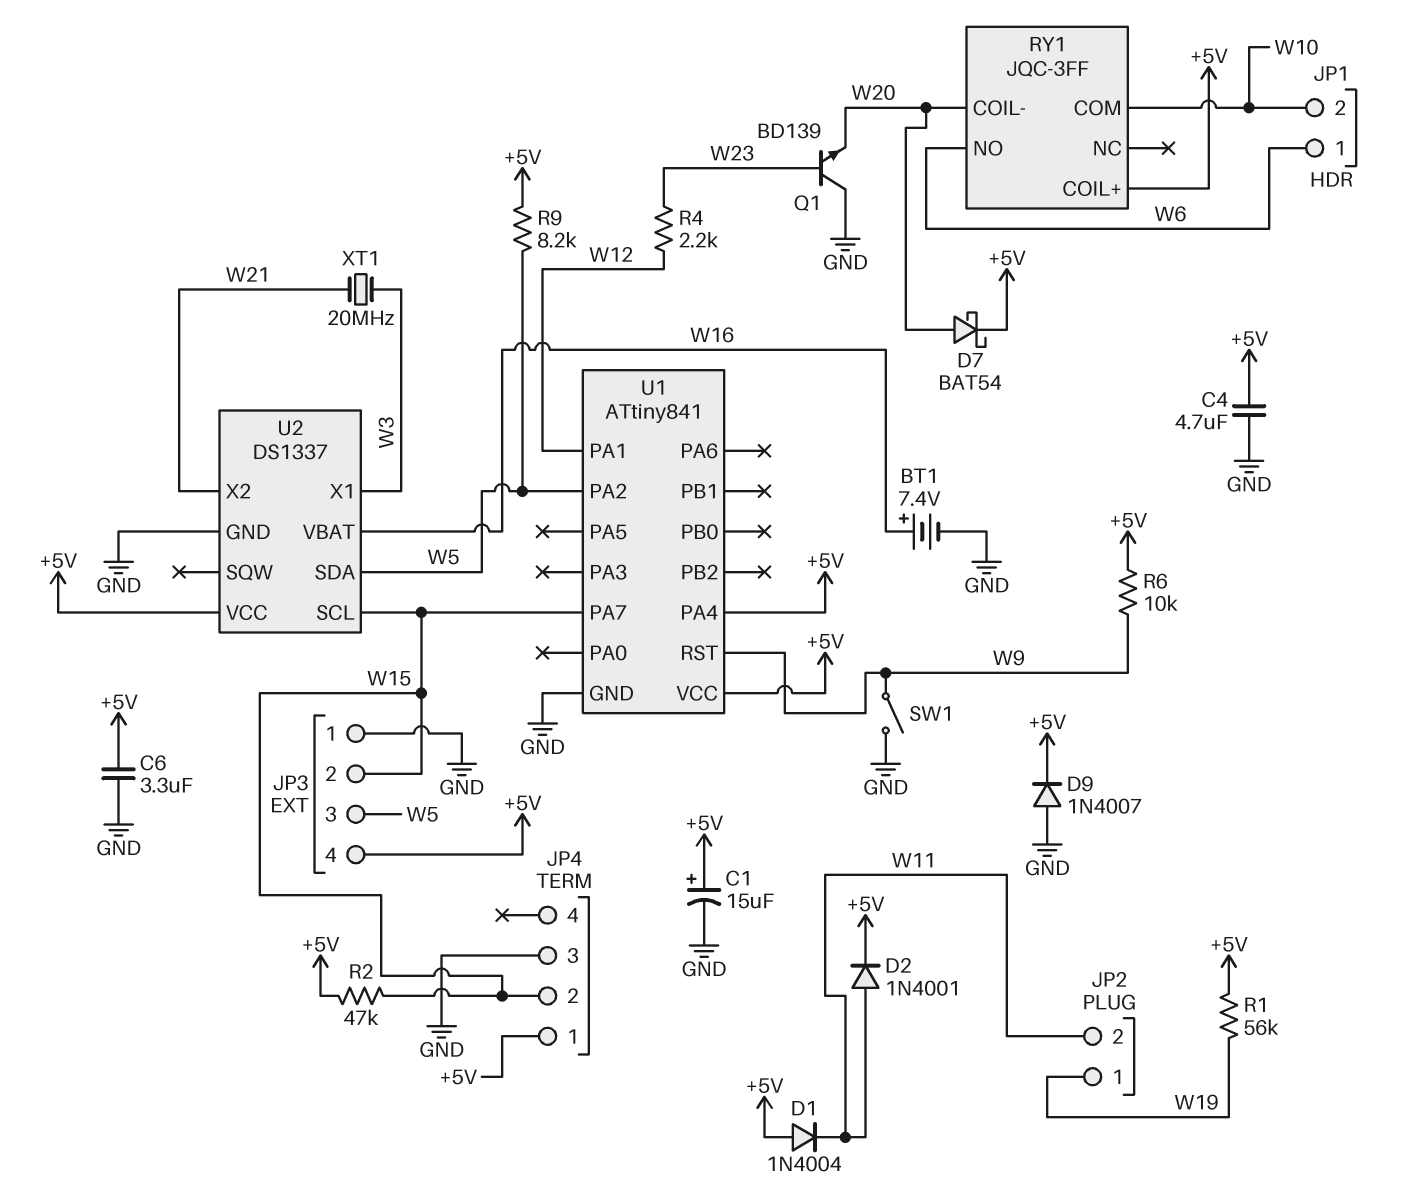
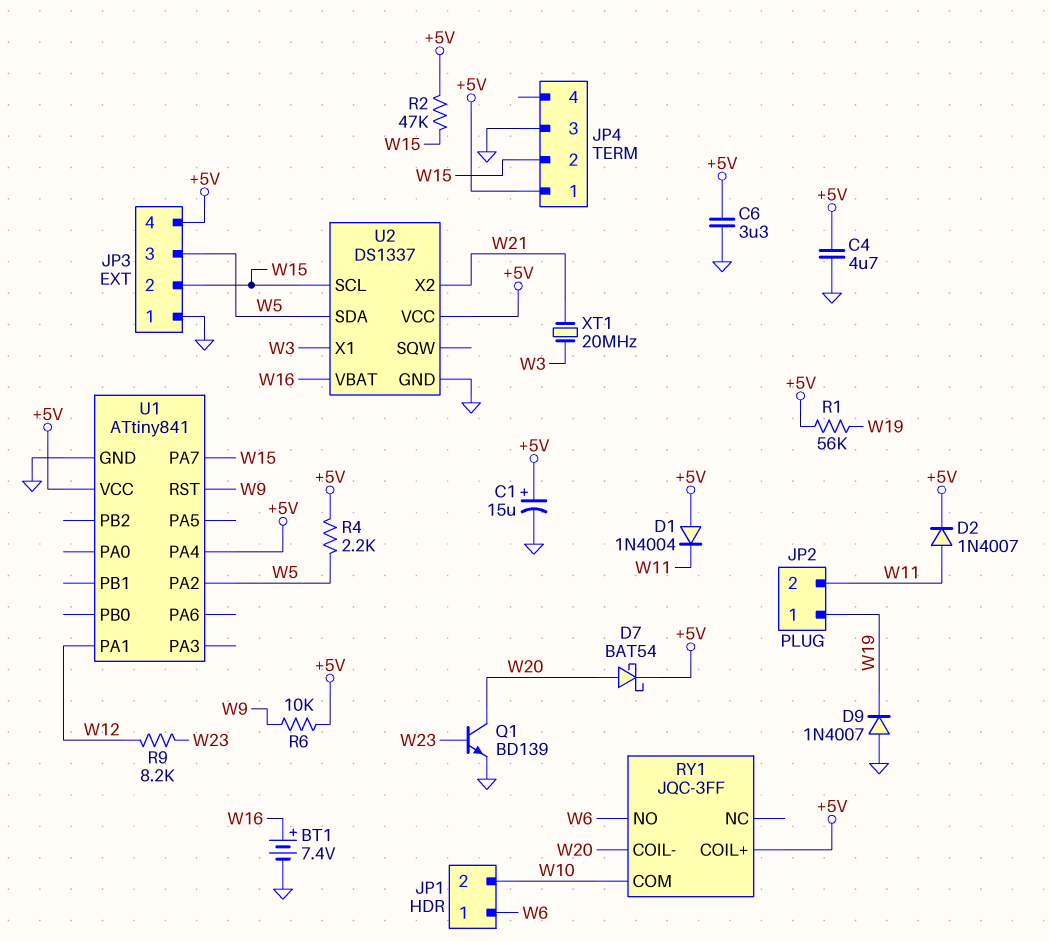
D2: diode 1N4001 (A W11, K +5V) -> diode 1N4007 (A W11, K +5V)
D9: diode 1N4007 (A GND, K +5V) -> diode 1N4007 (A GND, K W19)
Q1: NPN BD139 (B W23, C GND, E W20) -> NPN BD139 (B W23, C W20, E GND)
R4: 2.2k (W12, W23) -> 2.2k (+5V, W5)
R9: 8.2k (+5V, W5) -> 8.2k (W12, W23)
SW1: switch (GND, W9) -> none

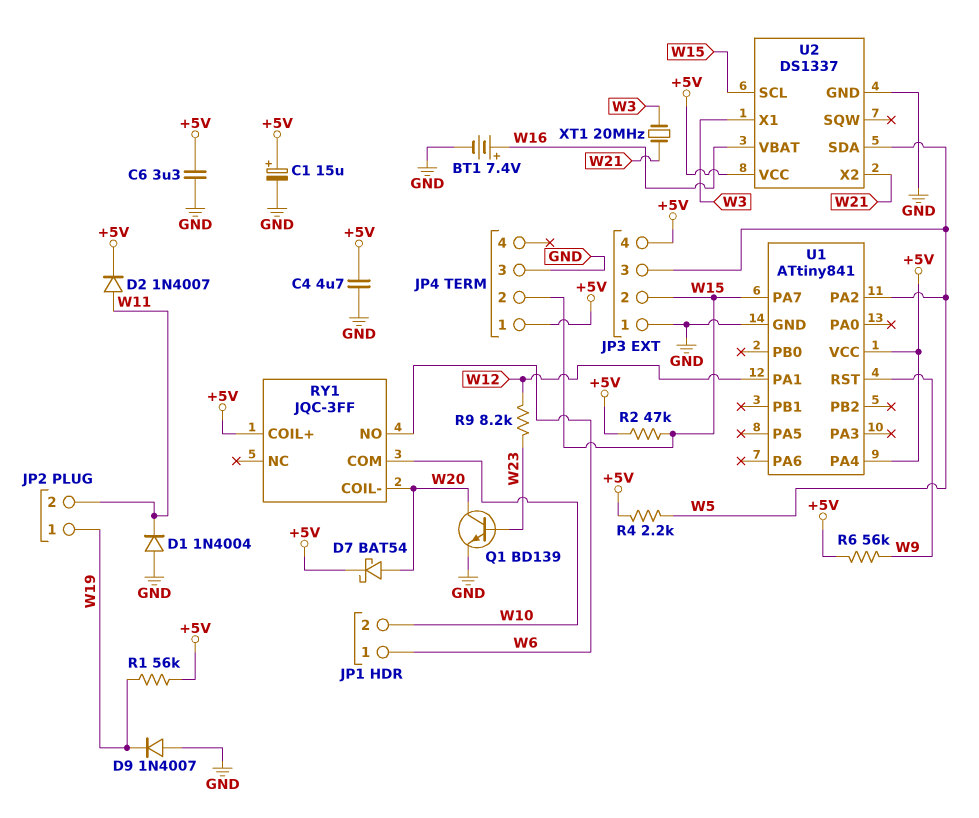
D1: diode 1N4004 (A +5V, K W11) -> diode 1N4004 (A GND, K W11)
R6: 10k (+5V, W9) -> 56k (+5V, W9)

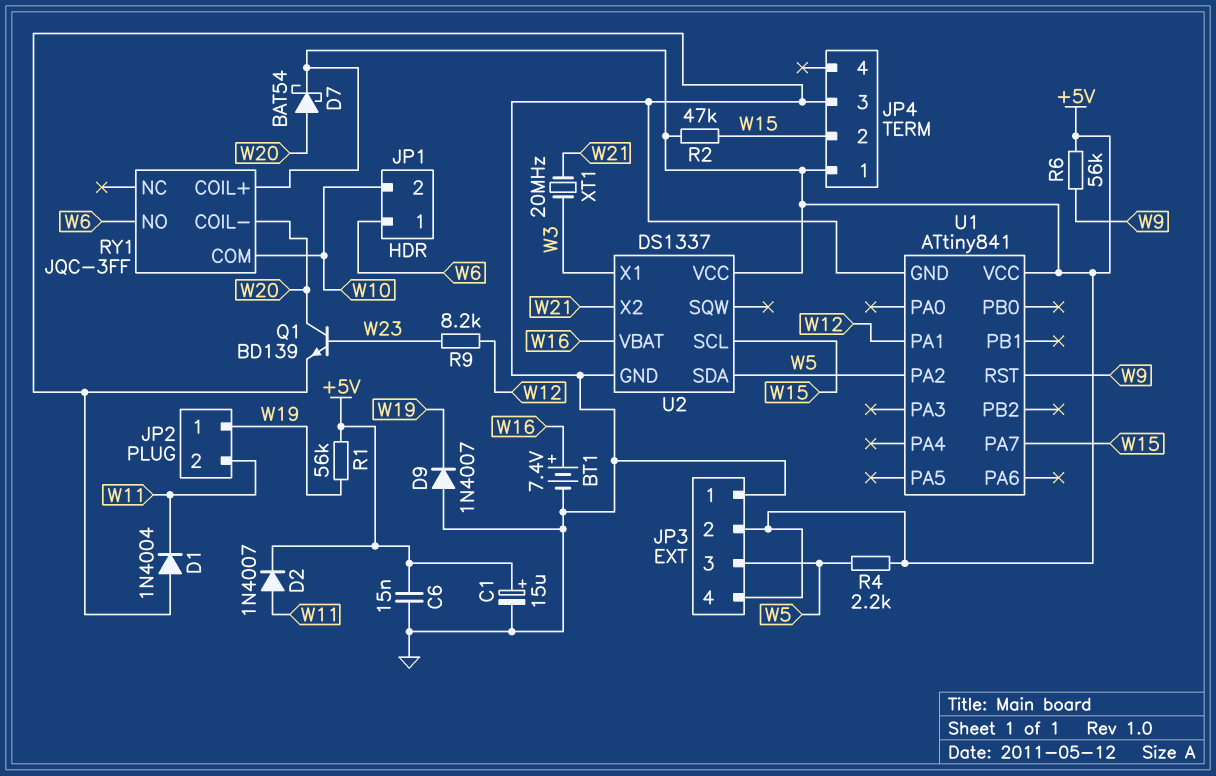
C4: 4.7uF (+5V, GND) -> none
C6: 3.3uF (+5V, GND) -> 15nF (+5V, GND)
JP3 pin 2: W15 -> +5V
U1 pin PA4: +5V -> none

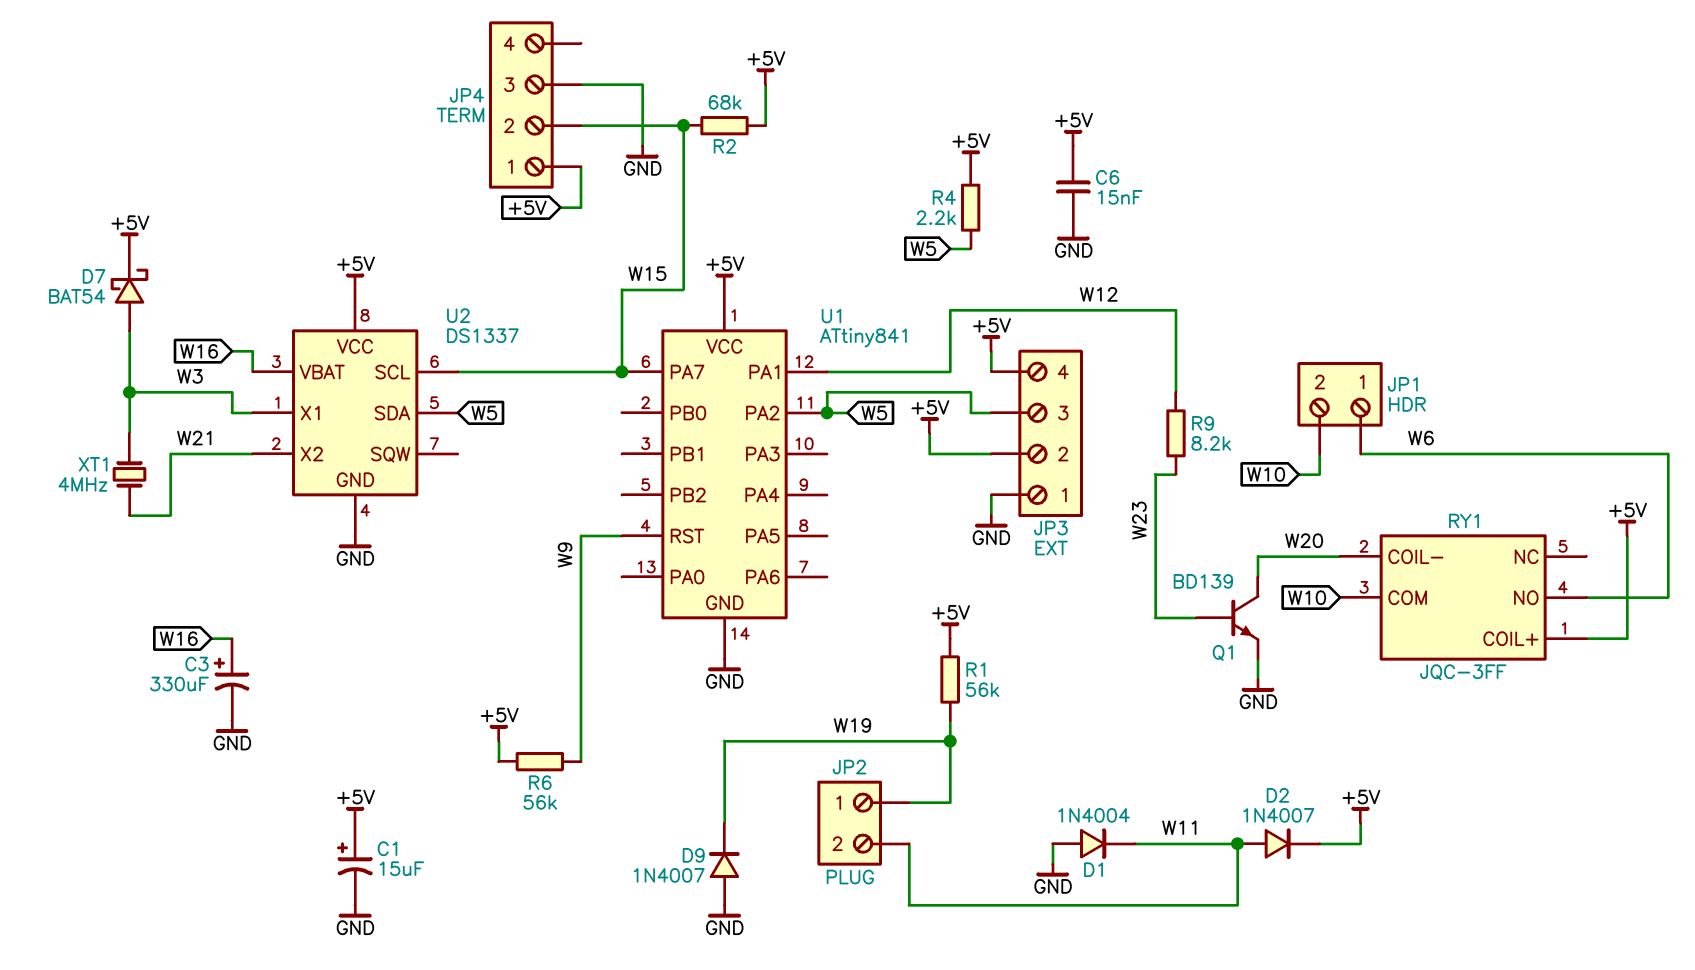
BT1: 7.4V (plus W16, minus GND) -> none
C3: none -> 330uF (plus W16, minus GND)
D7: schottky BAT54 (A W20, K +5V) -> schottky BAT54 (A W3, K +5V)
R2: 47k (+5V, W15) -> 68k (+5V, W15)
XT1: 20MHz (W3, W21) -> 4MHz (W3, W21)

